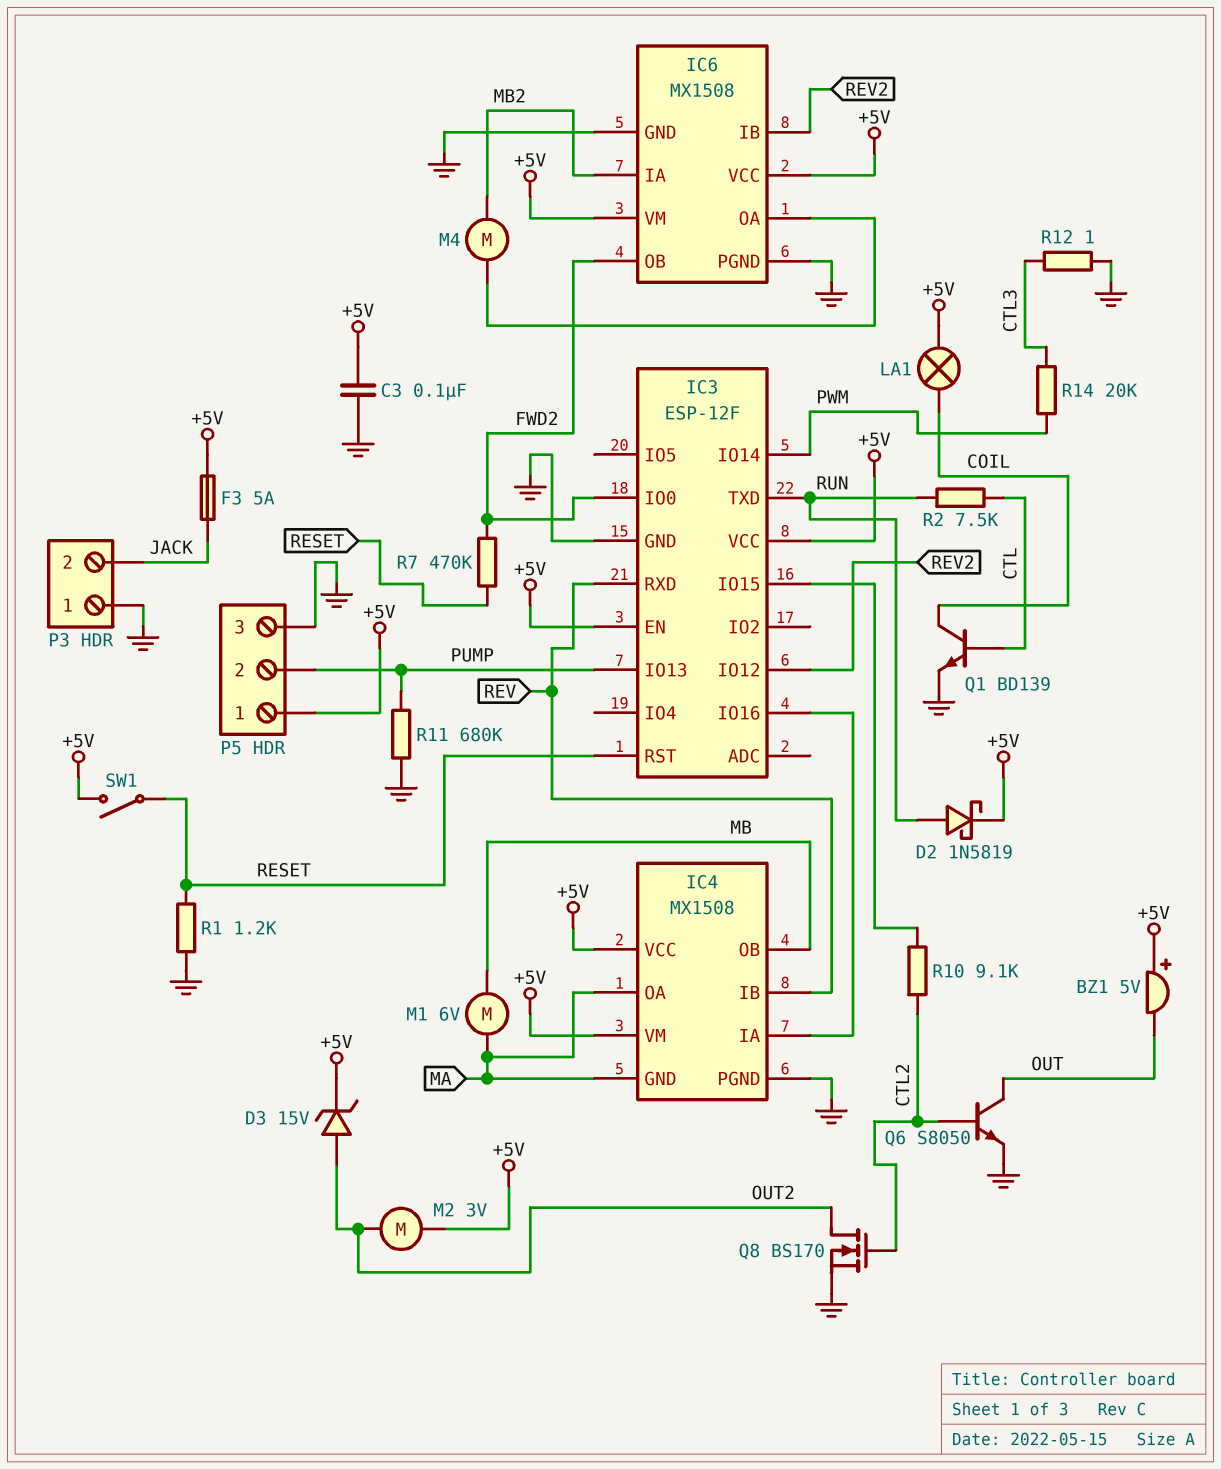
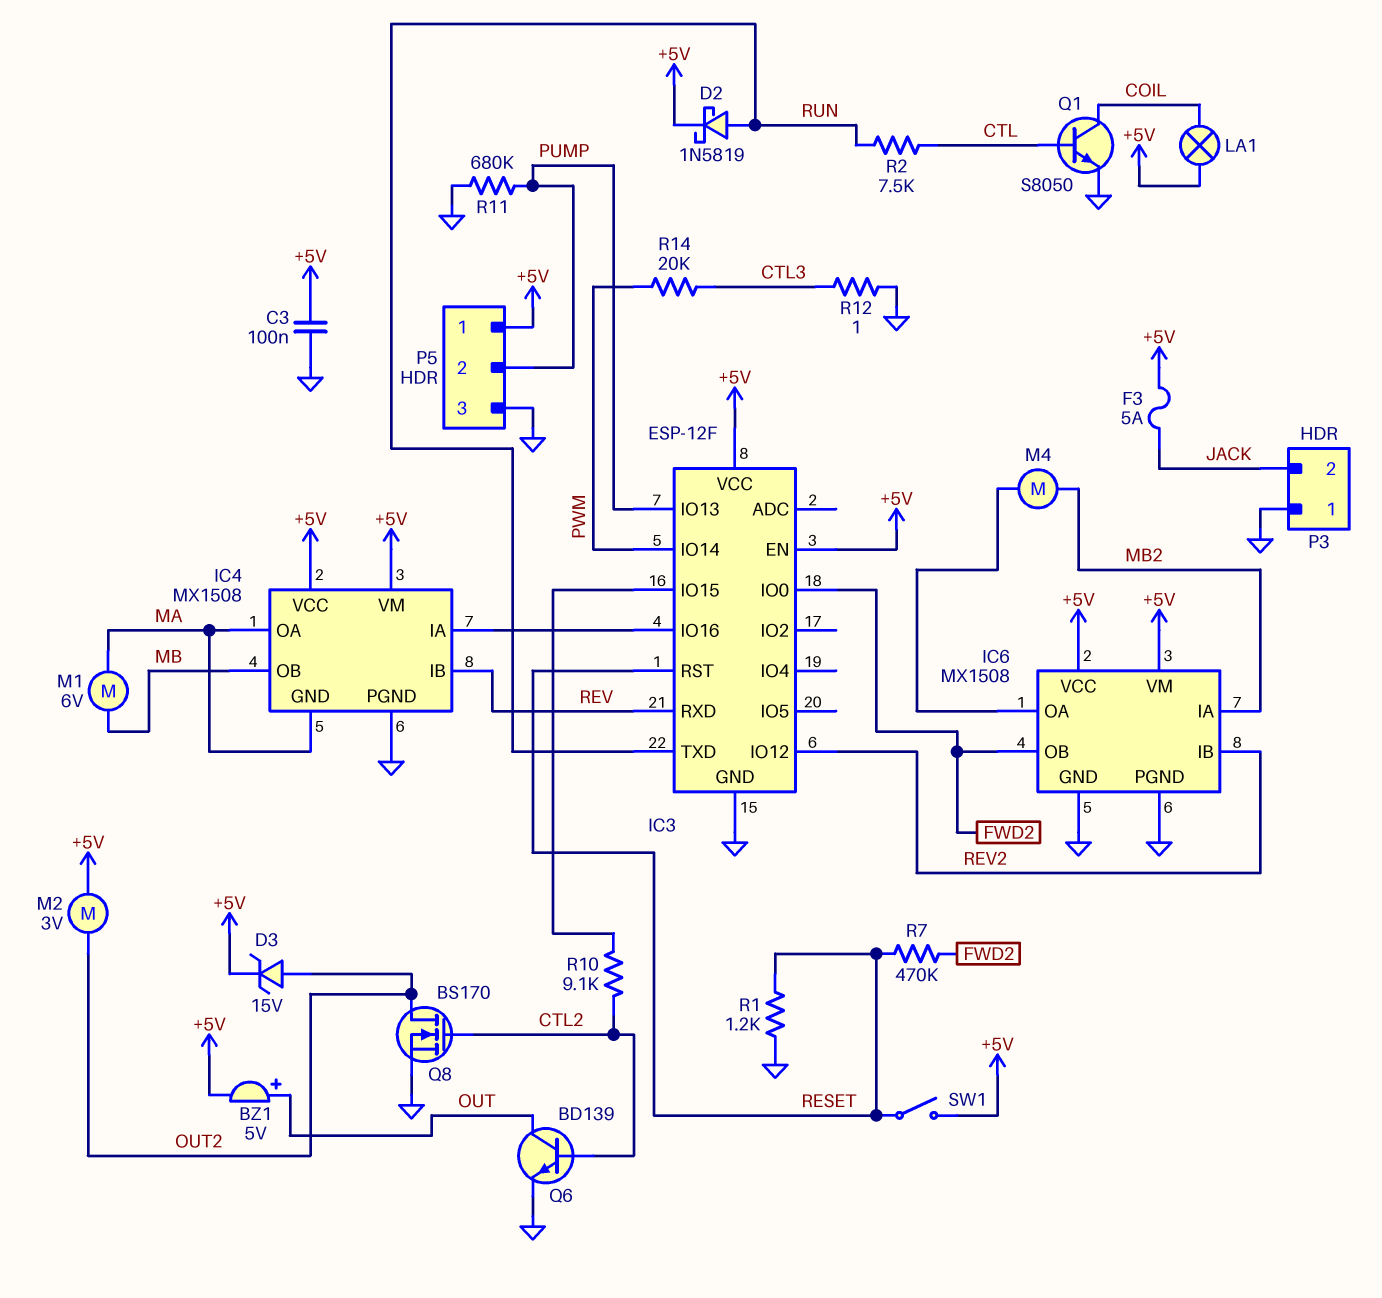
BZ1: buzzer 5V (plus +5V, minus OUT) -> buzzer 5V (plus OUT, minus +5V)
Q1: NPN BD139 (B CTL, C COIL, E GND) -> NPN S8050 (B CTL, C COIL, E GND)
Q6: NPN S8050 (B CTL2, C OUT, E GND) -> NPN BD139 (B CTL2, C OUT, E GND)

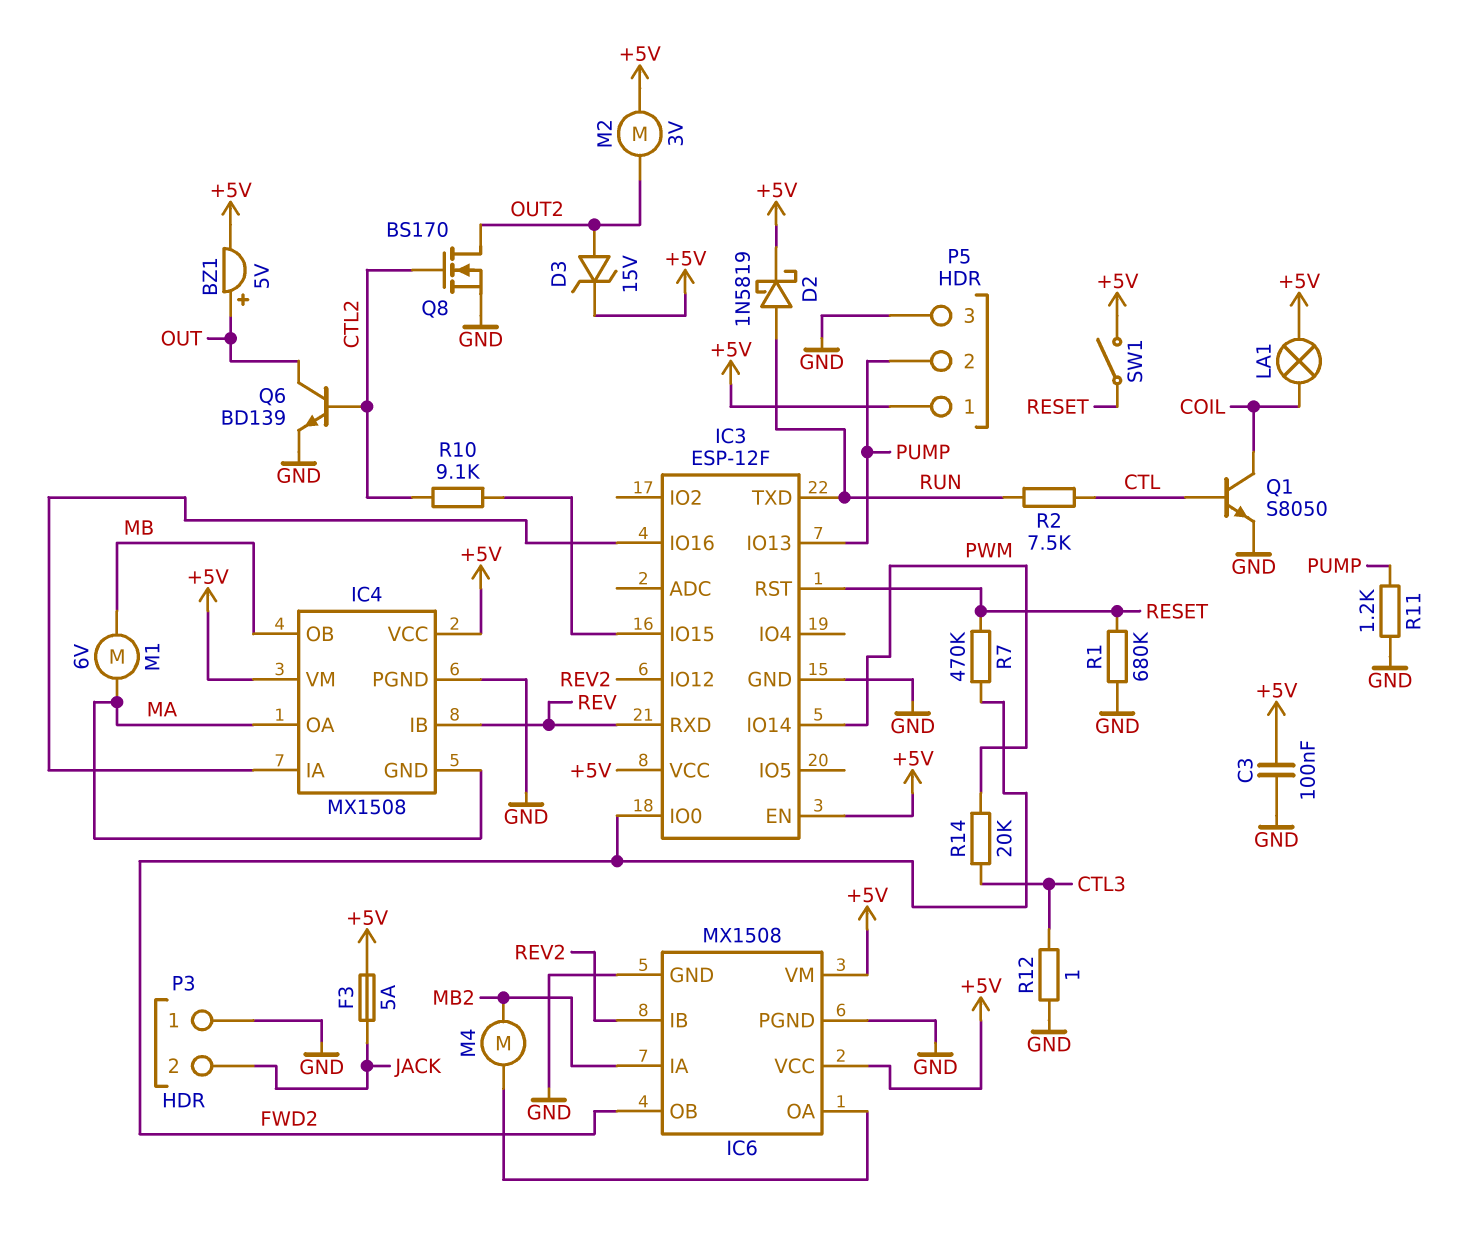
R1: 1.2k (GND, RESET) -> 680k (GND, RESET)
R11: 680k (GND, PUMP) -> 1.2k (GND, PUMP)

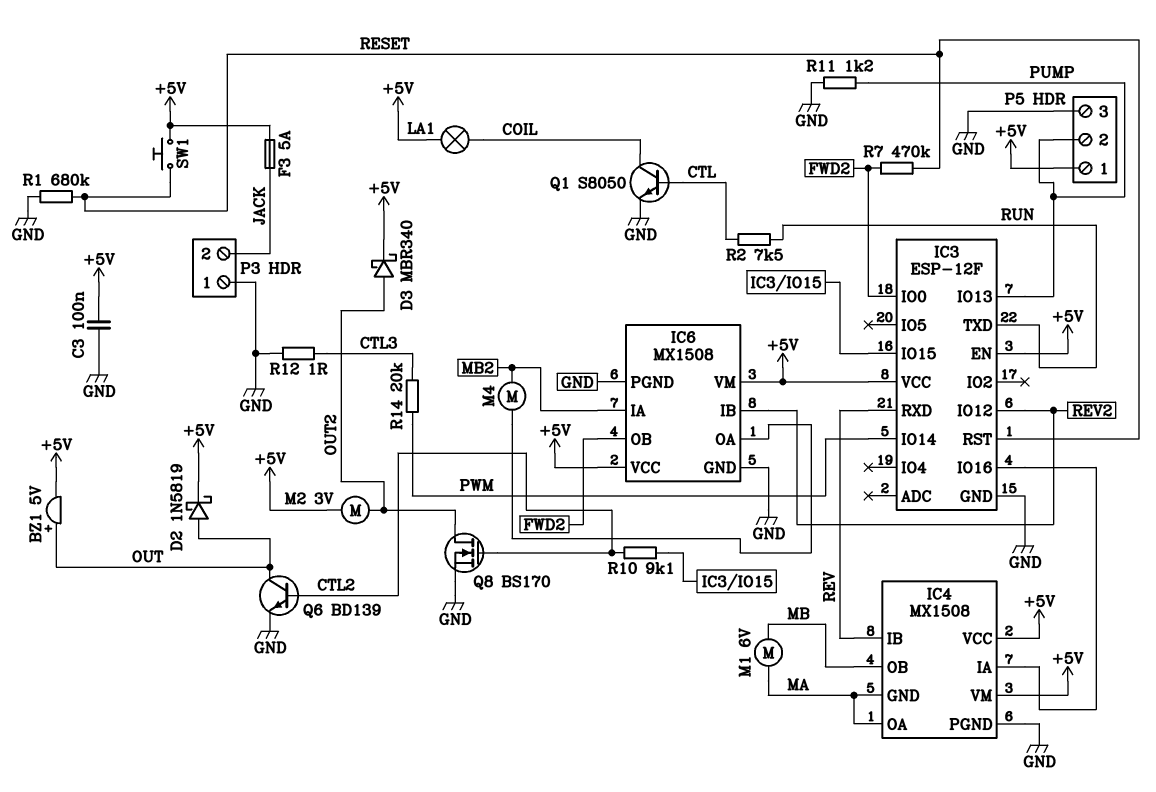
D2: schottky 1N5819 (A RUN, K +5V) -> schottky 1N5819 (A OUT, K +5V)
D3: zener 15V (A OUT2, K +5V) -> schottky MBR340 (A OUT2, K +5V)
SW1: switch (+5V, RESET) -> button (+5V, RESET)

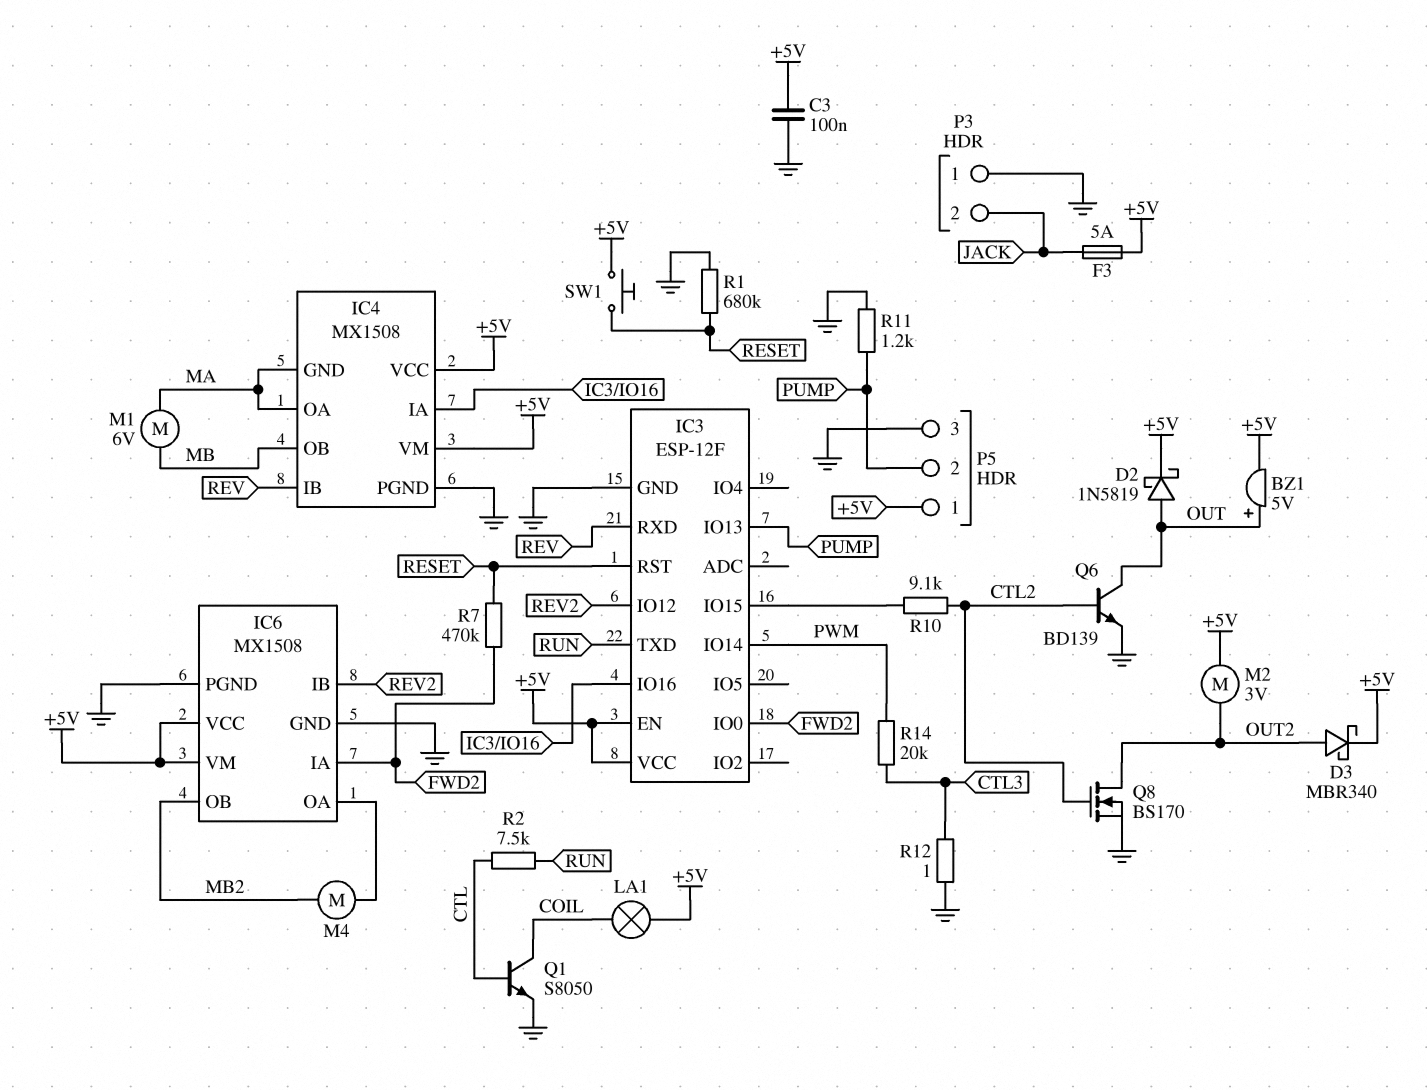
IC6 pin IA: MB2 -> FWD2
IC6 pin OB: FWD2 -> MB2

